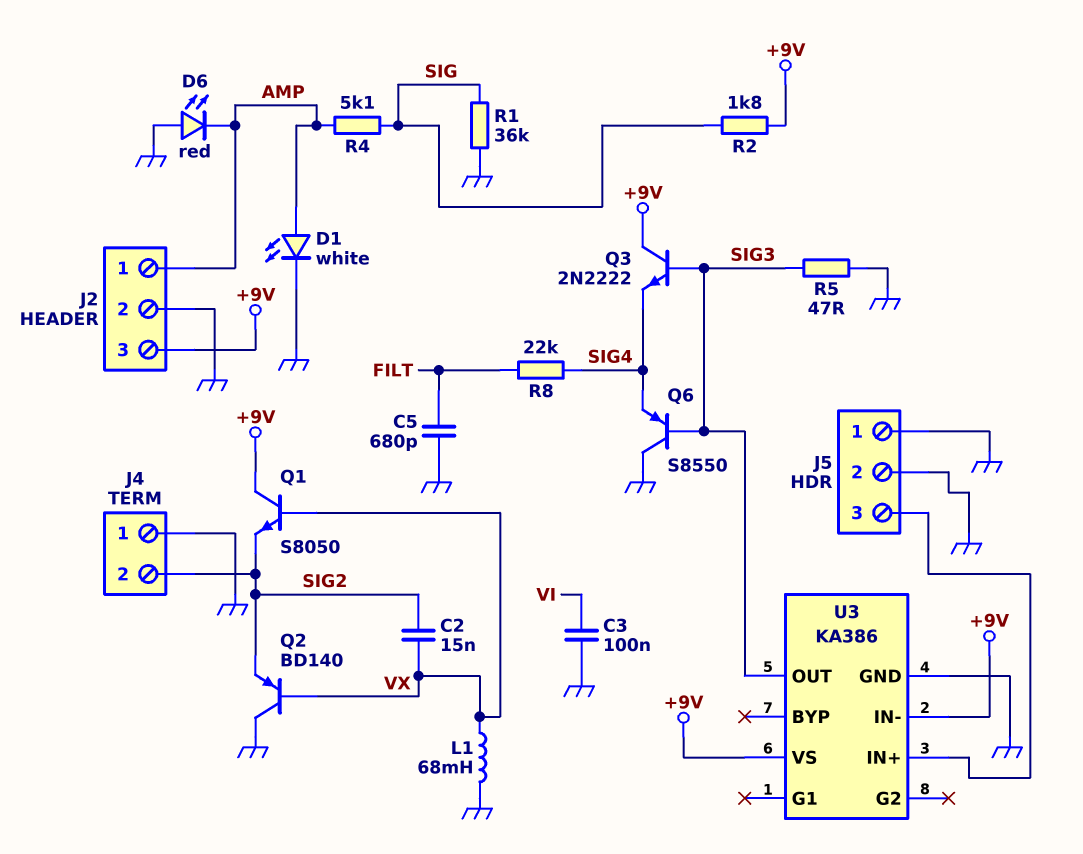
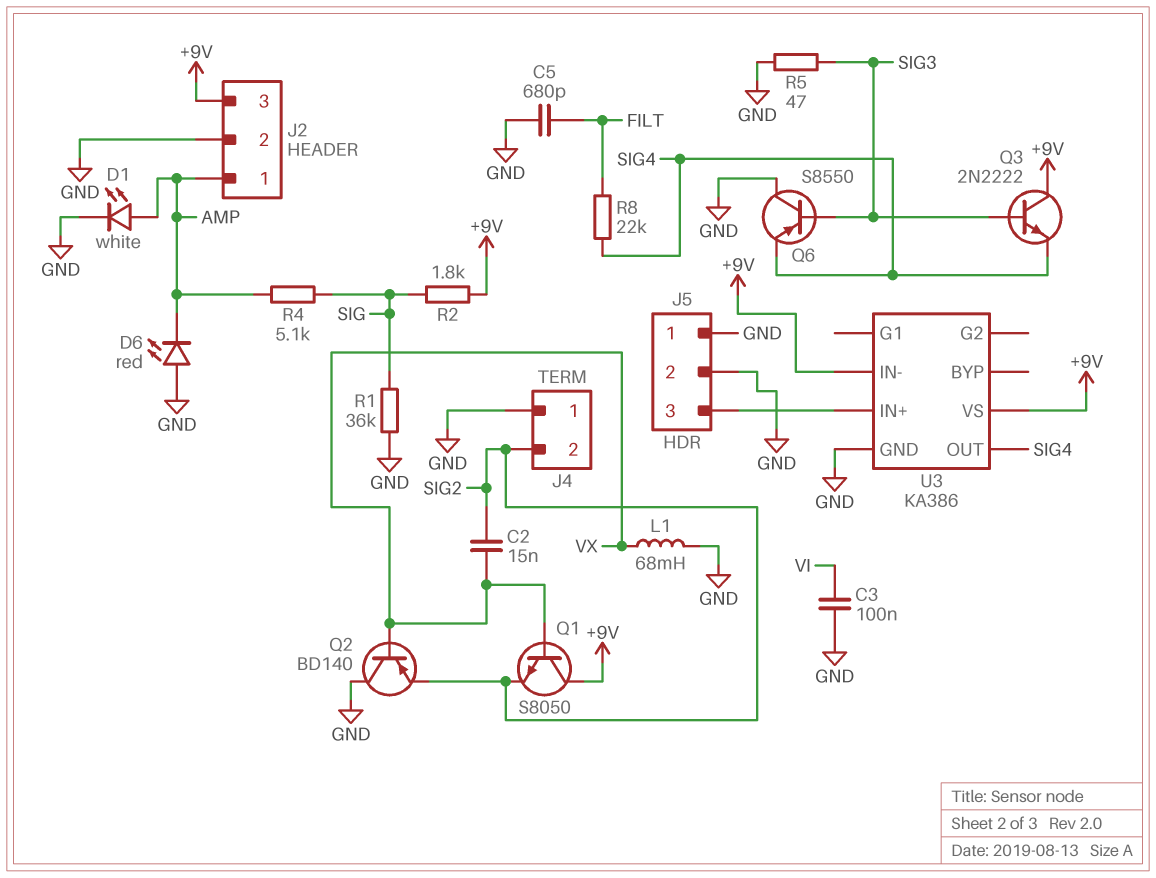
U3 pin OUT: SIG3 -> SIG4

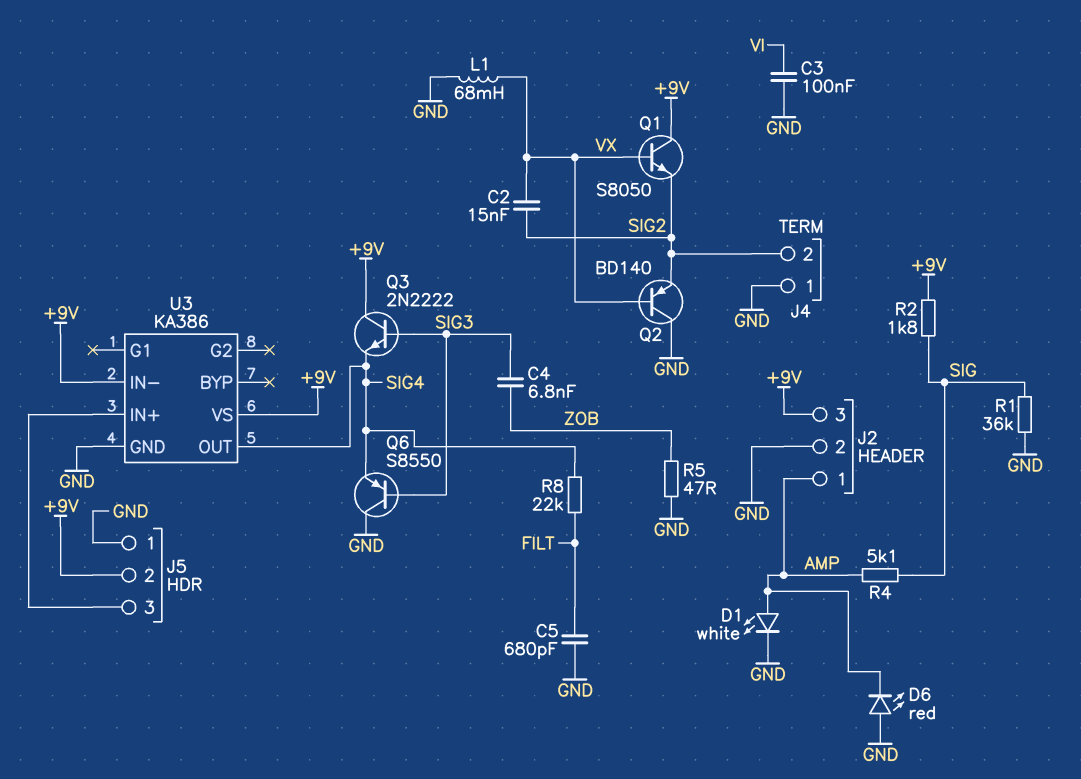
C4: none -> 6.8nF (SIG3, ZOB)
J5 pin 2: GND -> +9V
R5: 47 (GND, SIG3) -> 47 (GND, ZOB)

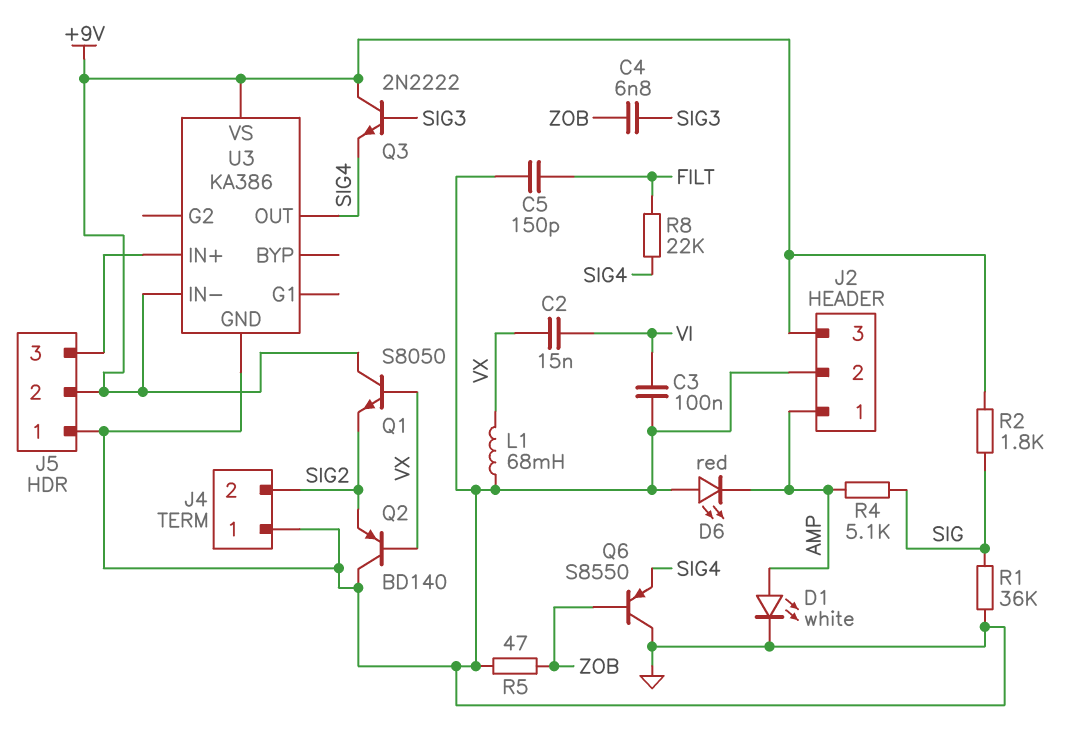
C2: 15nF (SIG2, VX) -> 15nF (VI, VX)
C5: 680pF (FILT, GND) -> 150pF (FILT, GND)
Q6: PNP S8550 (B SIG3, C GND, E SIG4) -> PNP S8550 (B ZOB, C GND, E SIG4)

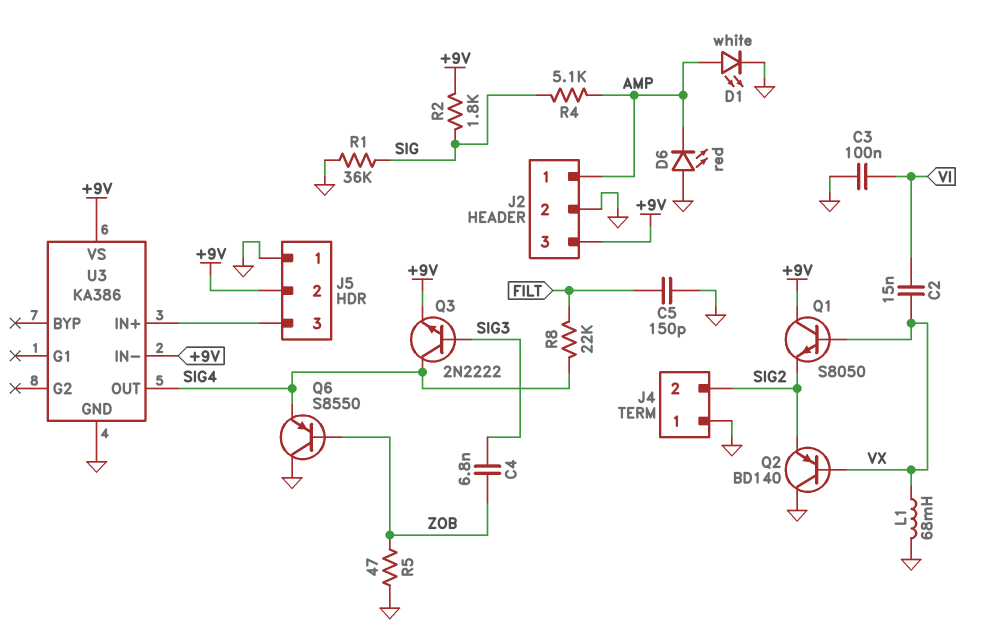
Q3: NPN 2N2222 (B SIG3, C +9V, E SIG4) -> NPN 2N2222 (B SIG3, C SIG4, E +9V)

